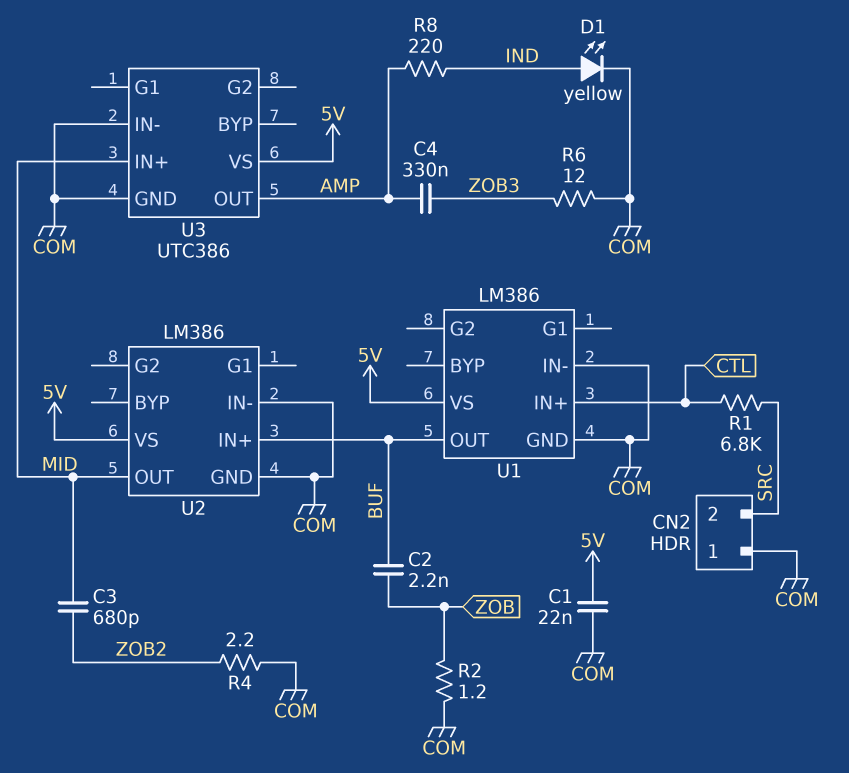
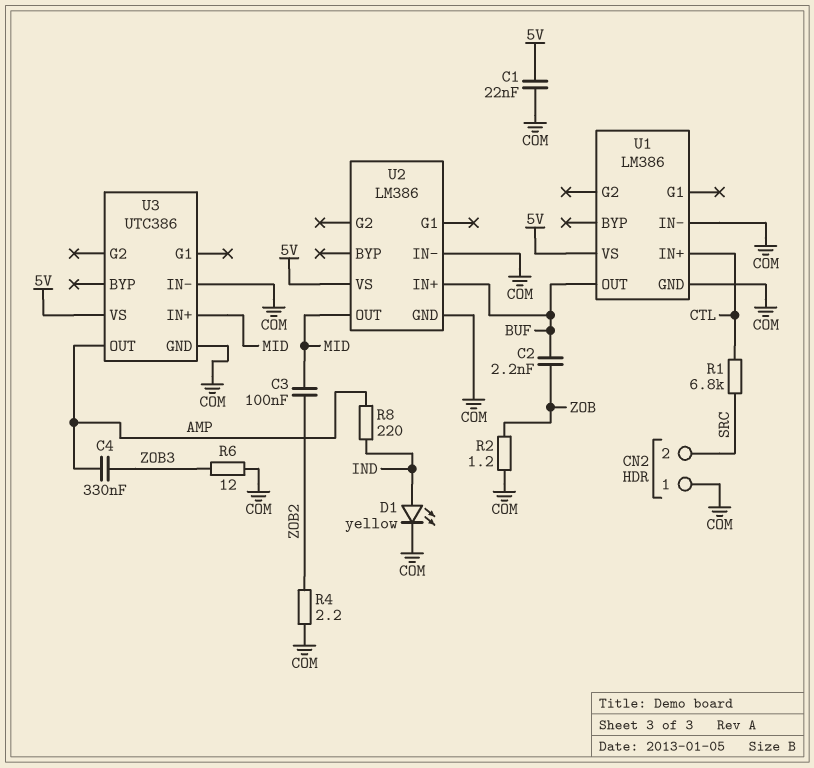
C3: 680pF (MID, ZOB2) -> 100nF (MID, ZOB2)

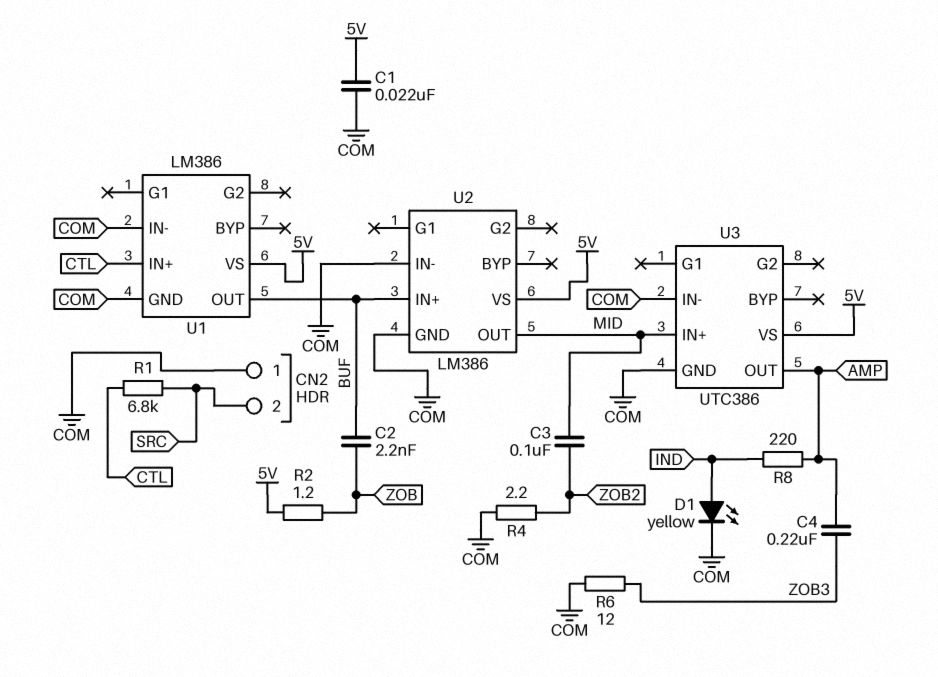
C4: 330nF (AMP, ZOB3) -> 220nF (AMP, ZOB3)
R2: 1.2 (COM, ZOB) -> 1.2 (5V, ZOB)

